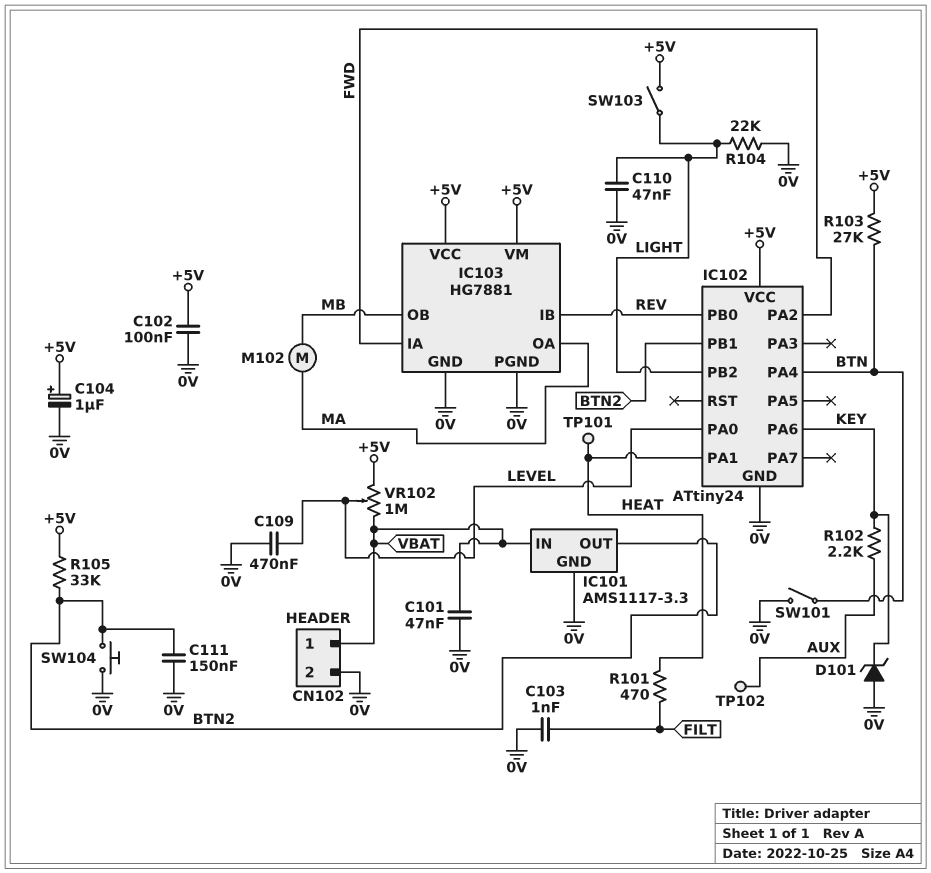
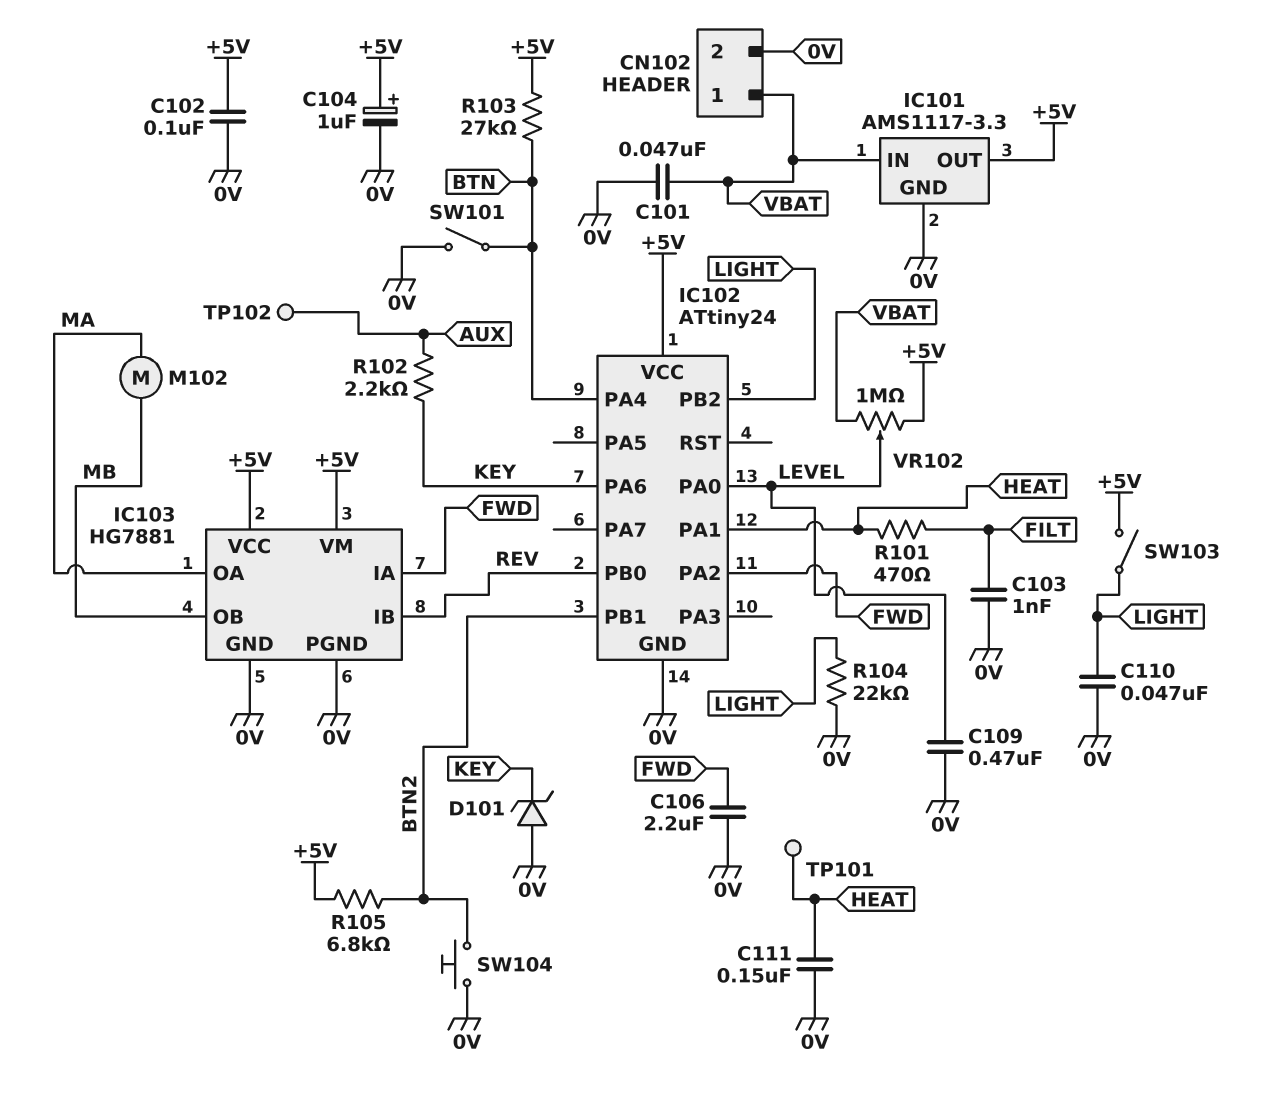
C106: none -> 2.2uF (0V, FWD)
C111: 150nF (0V, BTN2) -> 150nF (0V, HEAT)
IC101 pin OUT: BTN2 -> +5V
R105: 33k (+5V, BTN2) -> 6.8k (+5V, BTN2)

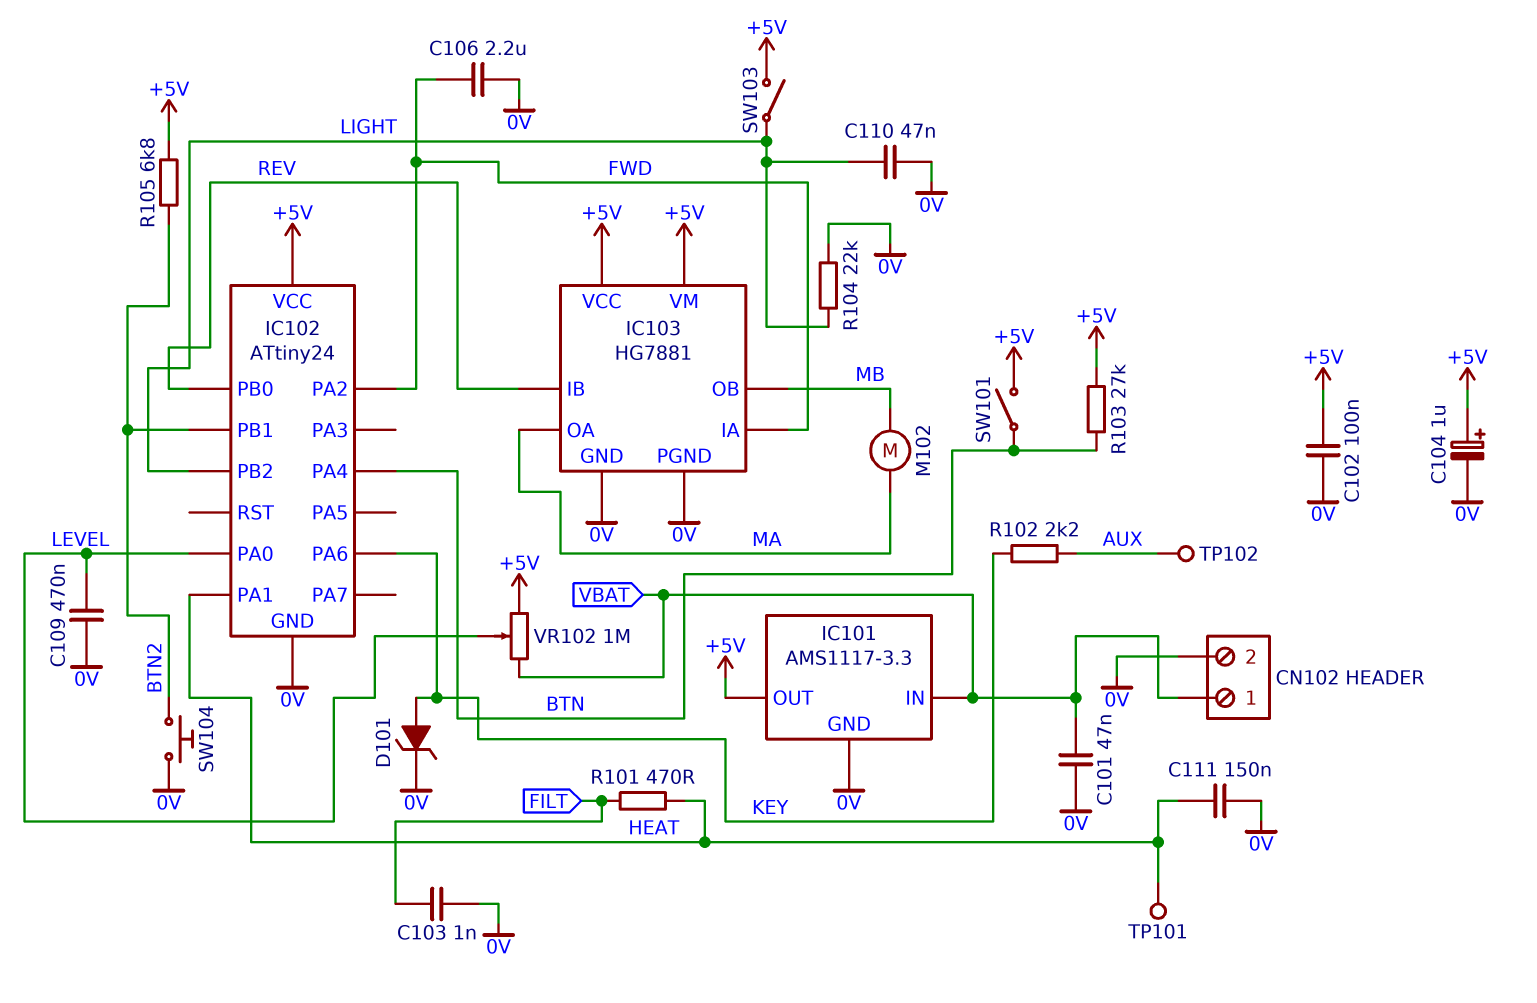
D101: zener (A 0V, K KEY) -> zener (A KEY, K 0V)
SW101: switch (0V, BTN) -> switch (+5V, BTN)

